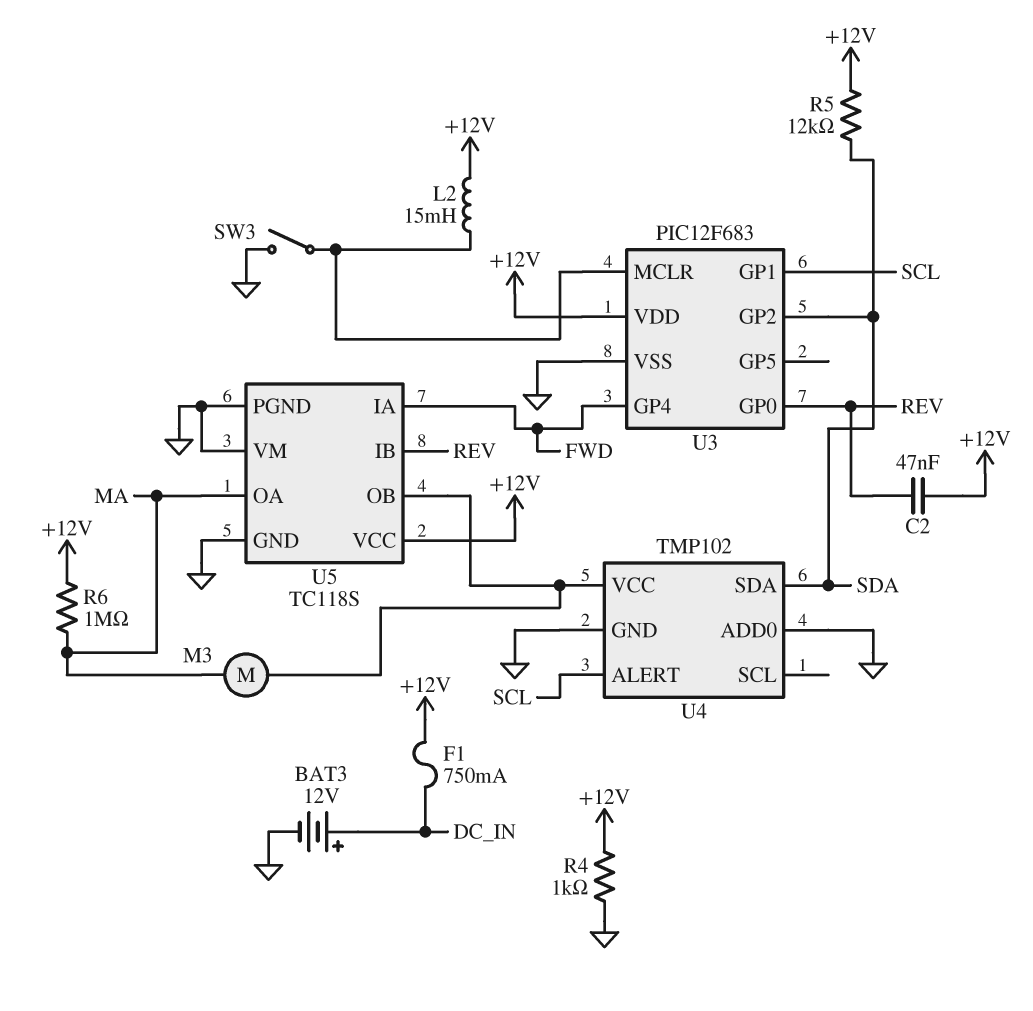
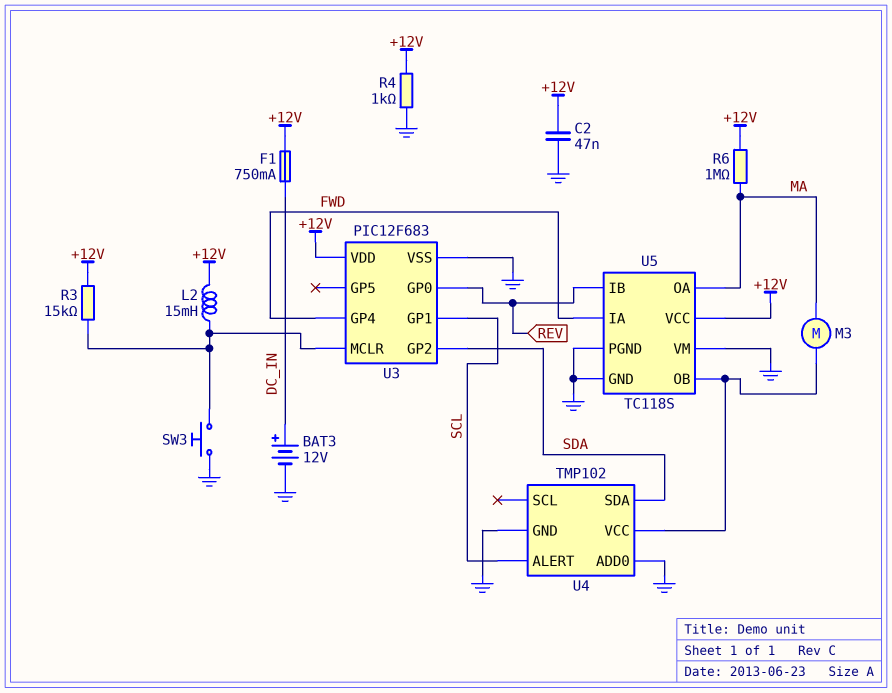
C2: 47nF (+12V, REV) -> 47nF (+12V, GND)
R3: none -> 15k (+12V, U3/MCLR)
R5: 12k (+12V, SDA) -> none
SW3: switch (GND, U3/MCLR) -> button (GND, U3/MCLR)

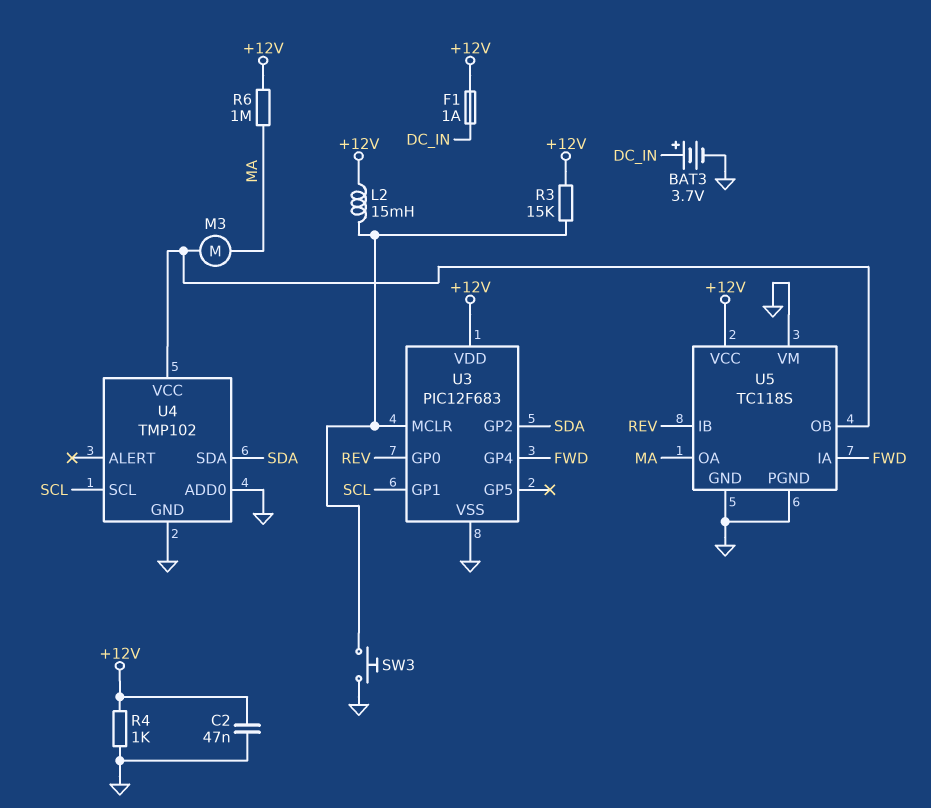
BAT3: 12V (plus DC_IN, minus GND) -> 3.7V (plus DC_IN, minus GND)
F1: 750mA (+12V, DC_IN) -> 1A (+12V, DC_IN)
U4 pin ALERT: SCL -> none
U4 pin SCL: none -> SCL

